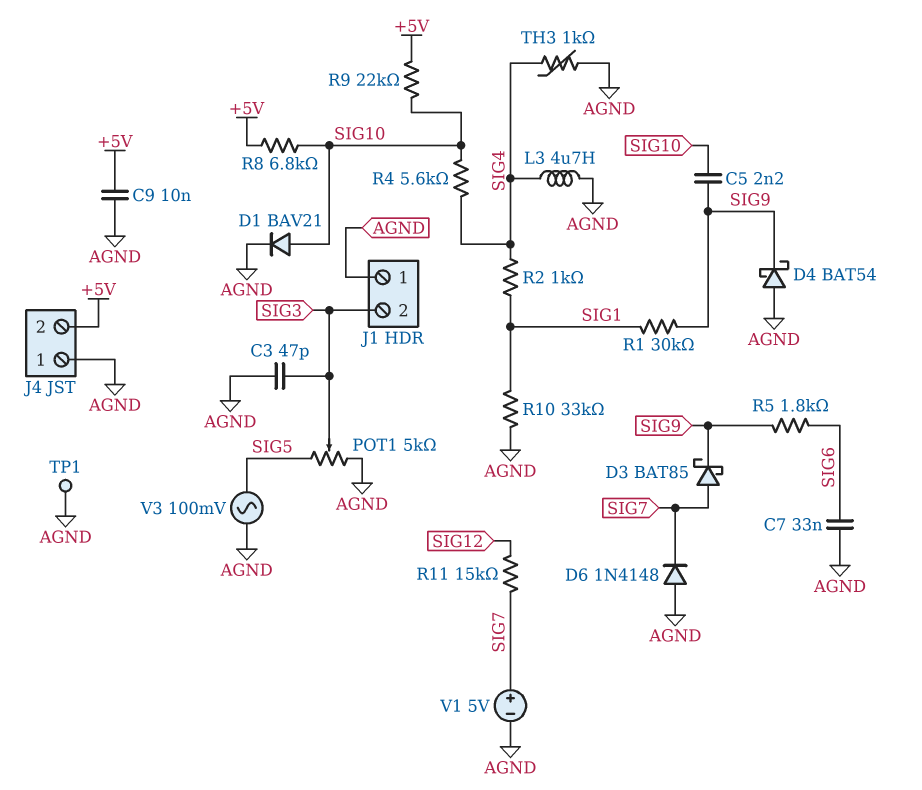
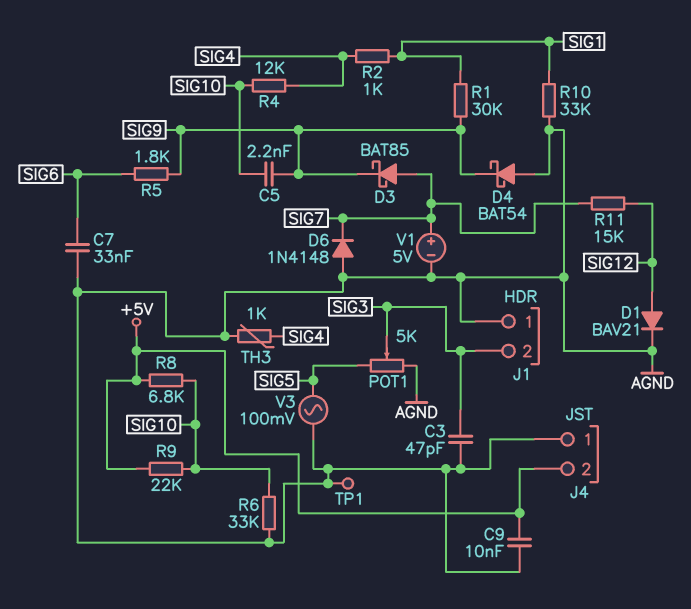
D1: diode BAV21 (A SIG10, K AGND) -> diode BAV21 (A SIG12, K AGND)
L3: 4.7uH (AGND, SIG4) -> none
R4: 5.6k (SIG4, SIG10) -> 12k (SIG4, SIG10)
R6: none -> 33k (AGND, SIG10)

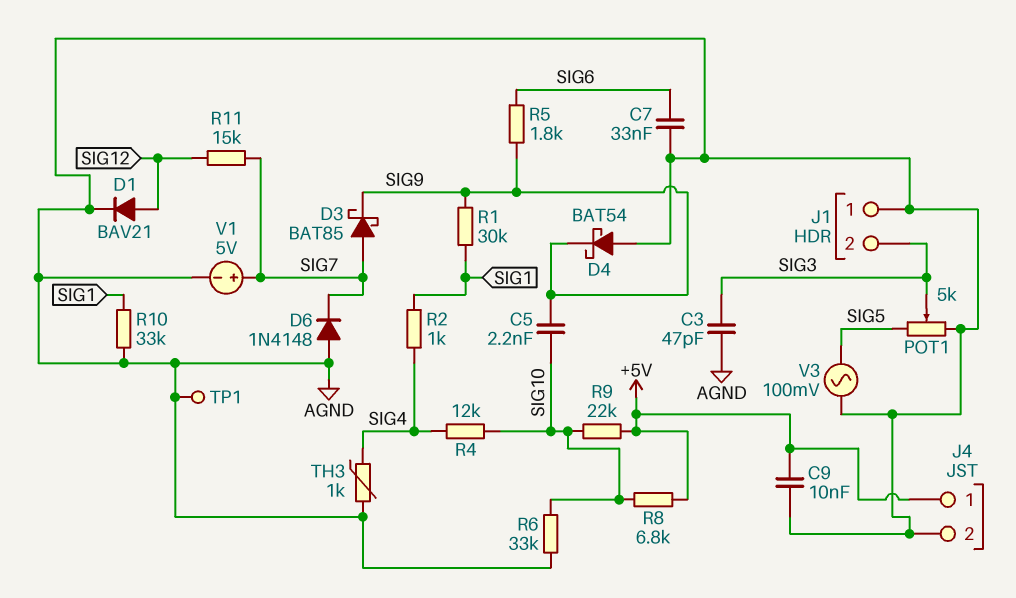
J4 pin 1: AGND -> +5V
J4 pin 2: +5V -> AGND

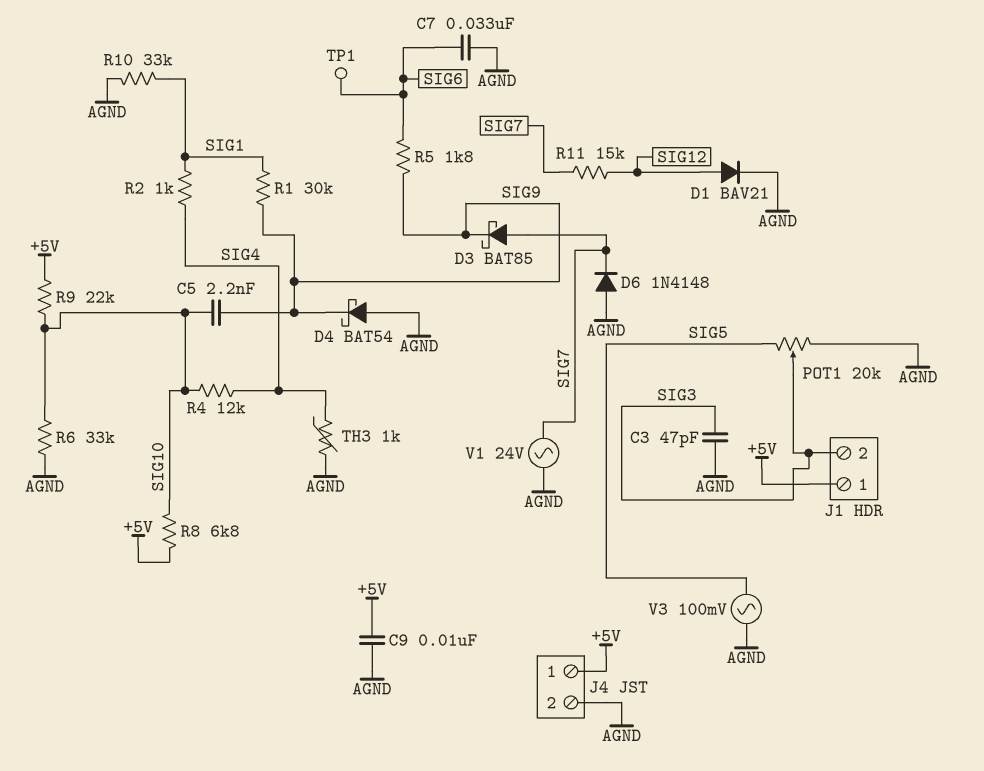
J1 pin 1: AGND -> +5V
POT1: 5k (AGND, SIG5, wiper SIG3) -> 20k (AGND, SIG5, wiper SIG3)
TP1: test point (AGND) -> test point (SIG6)
V1: 5V (plus SIG7, minus AGND) -> AC 24V (AGND, SIG7)

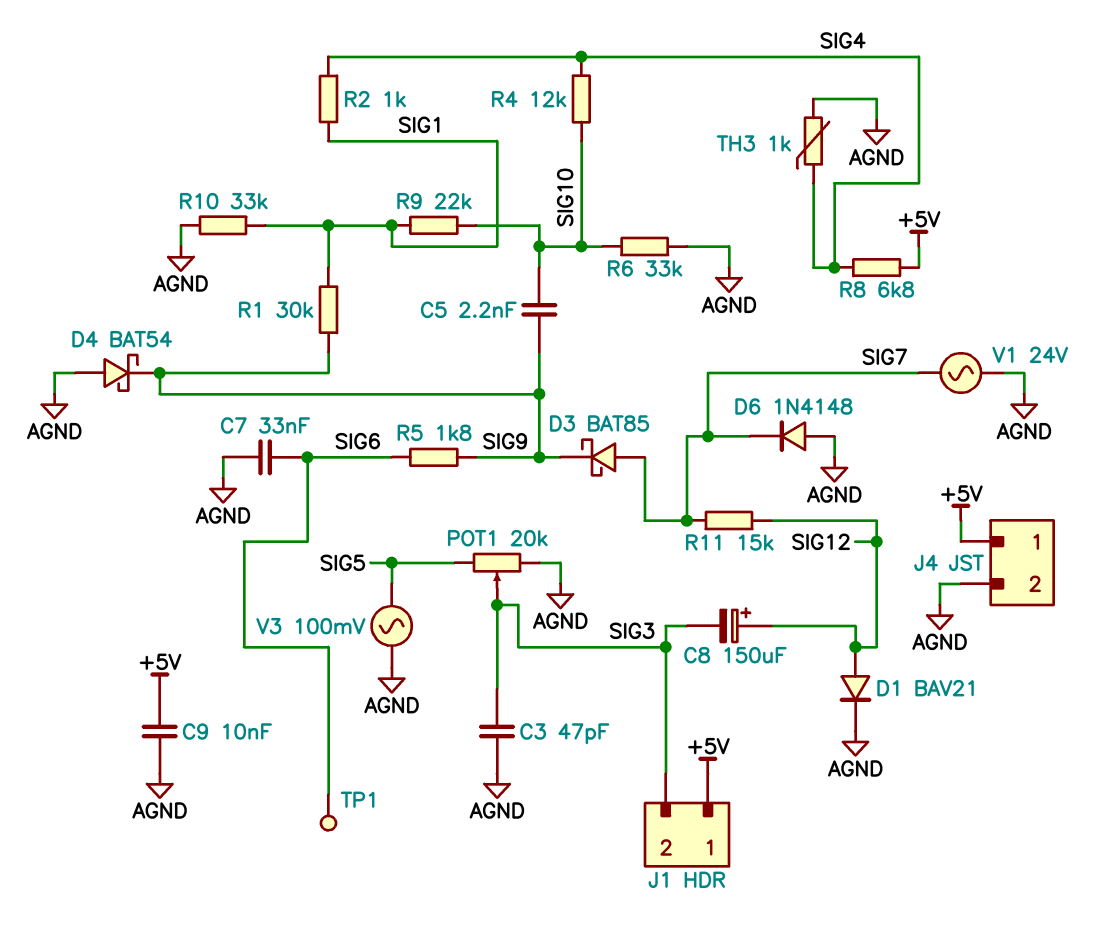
C8: none -> 150uF (plus SIG12, minus SIG3)
R8: 6.8k (+5V, SIG10) -> 6.8k (+5V, SIG4)
R9: 22k (+5V, SIG10) -> 22k (SIG1, SIG10)

